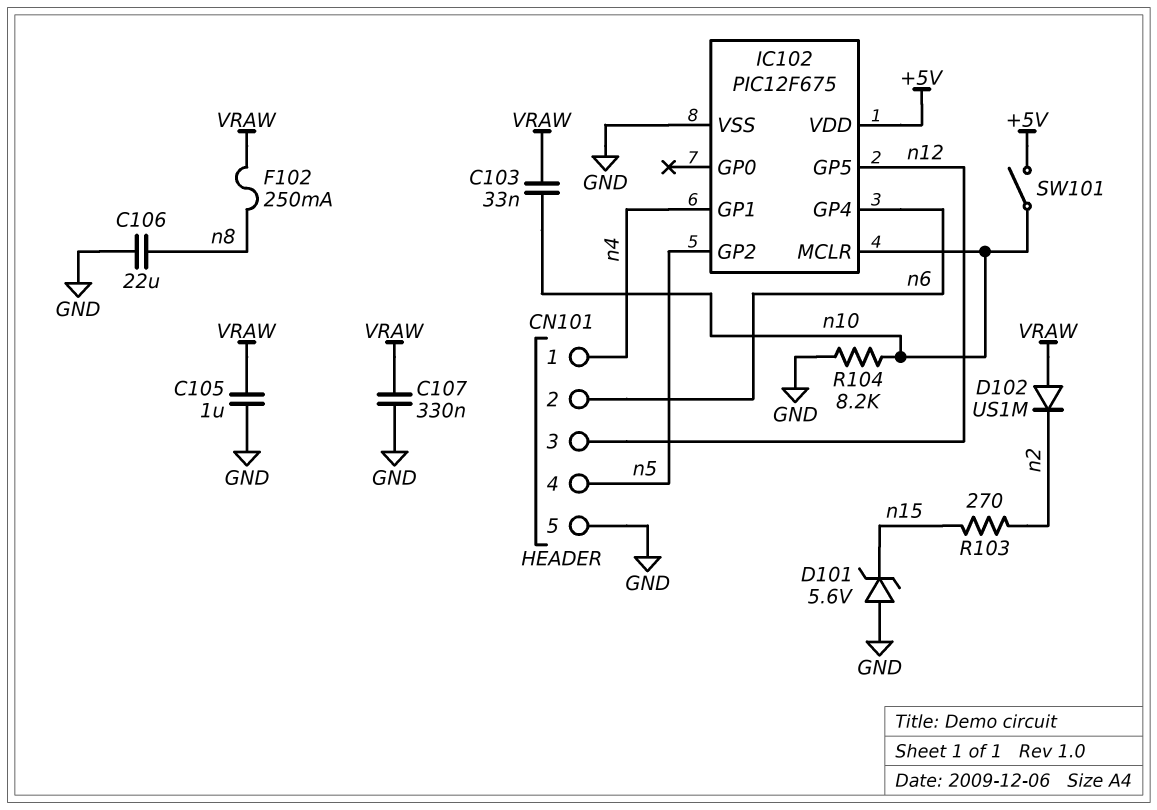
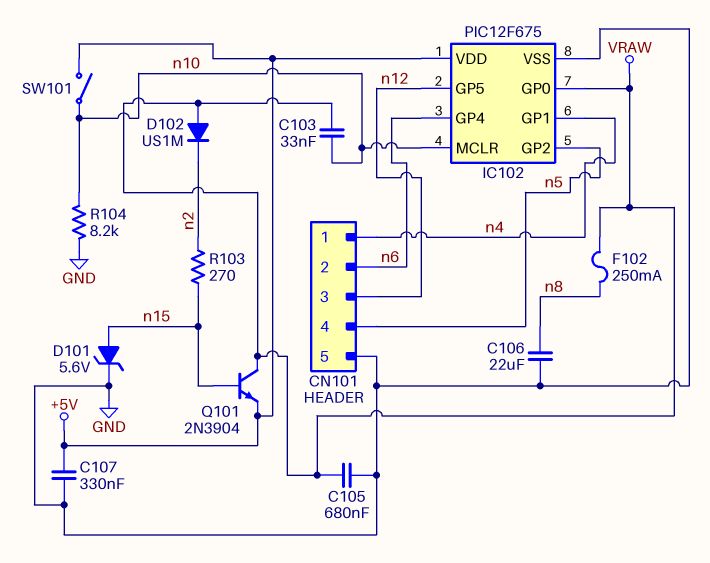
C105: 1uF (GND, VRAW) -> 680nF (GND, VRAW)
C107: 330nF (GND, VRAW) -> 330nF (+5V, GND)
D101: zener 5.6V (A GND, K n15) -> zener 5.6V (A n15, K GND)
IC102 pin GP0: none -> VRAW
Q101: none -> NPN 2N3904 (B n15, C VRAW, E +5V)

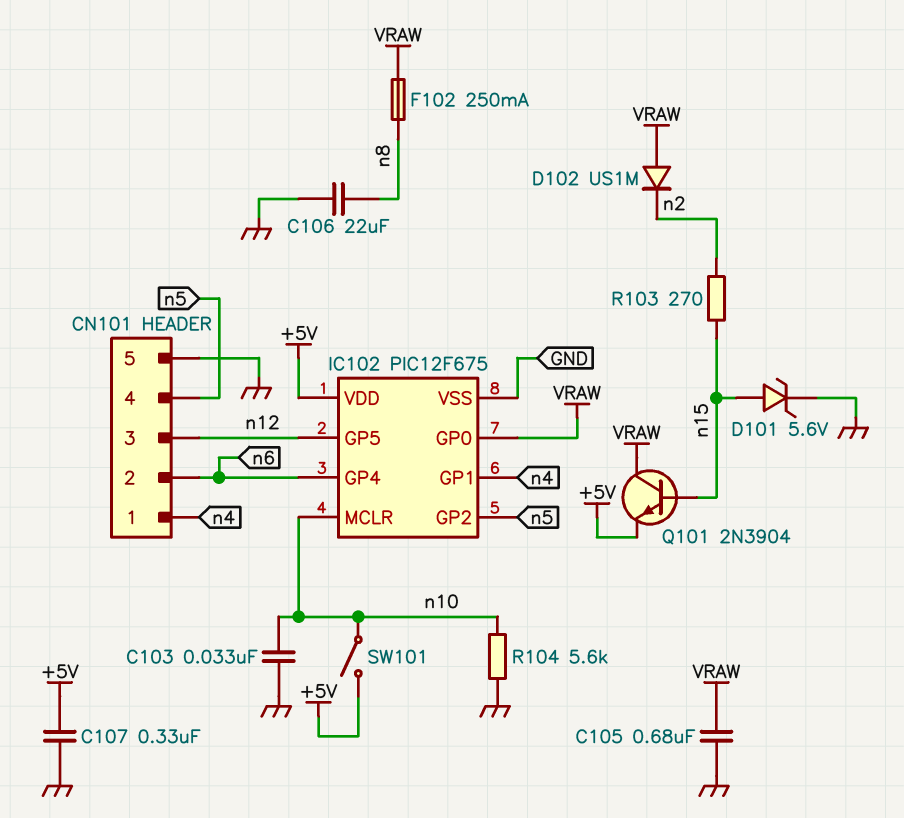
C103: 33nF (VRAW, n10) -> 33nF (GND, n10)
R104: 8.2k (GND, n10) -> 5.6k (GND, n10)

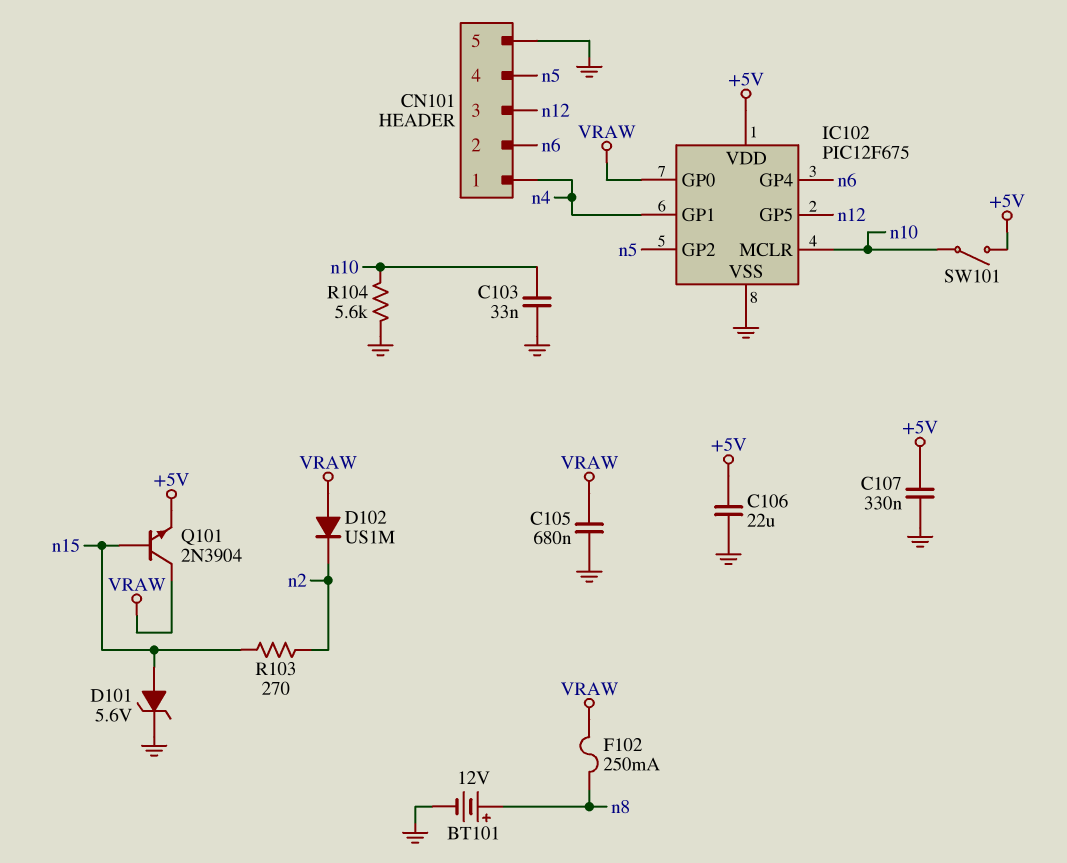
BT101: none -> 12V (plus n8, minus GND)
C106: 22uF (GND, n8) -> 22uF (+5V, GND)

